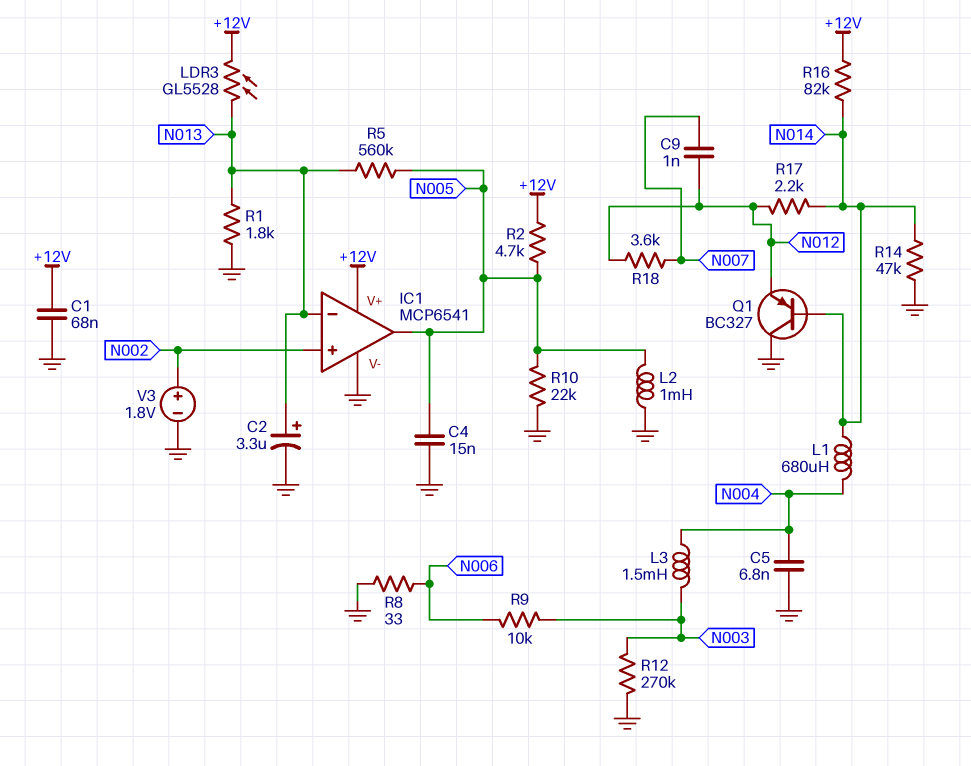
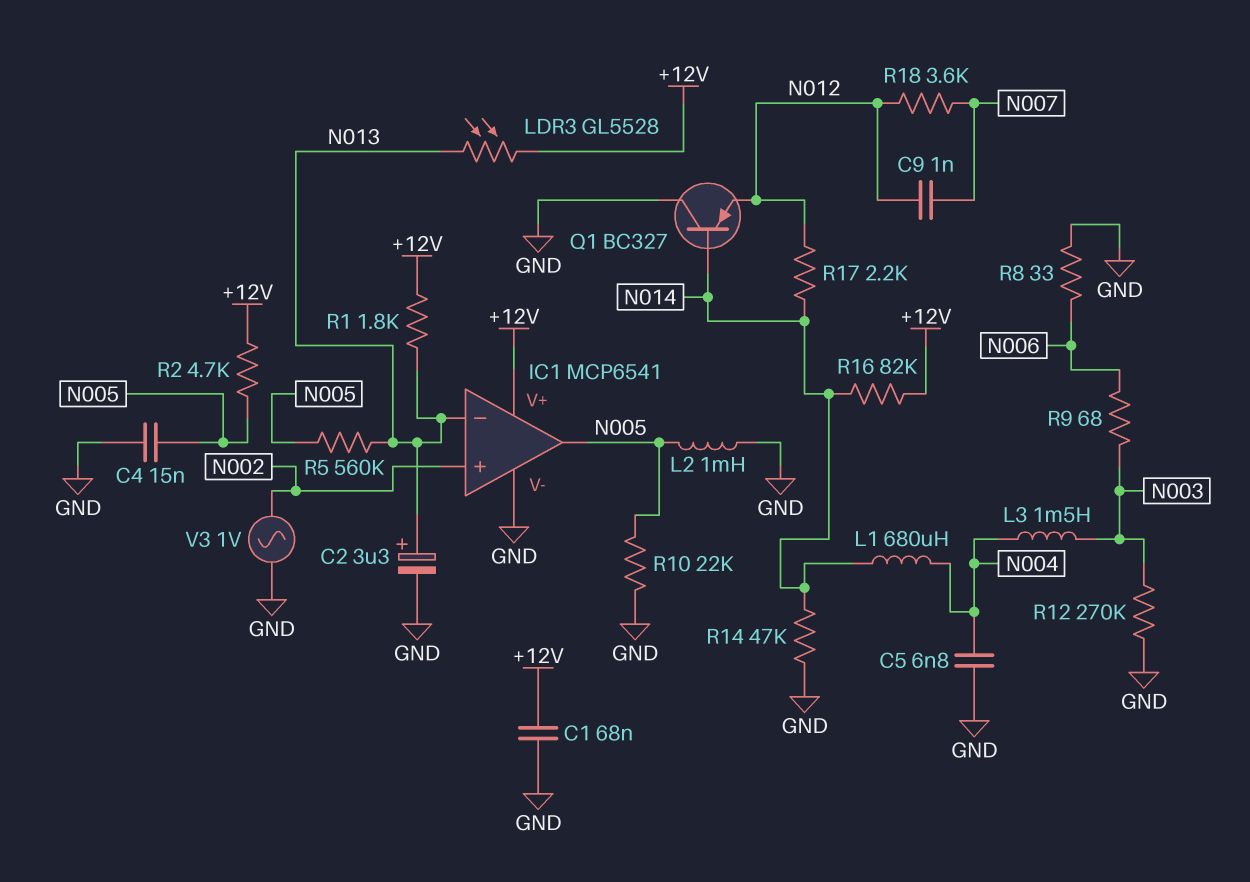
R1: 1.8k (GND, N013) -> 1.8k (+12V, N013)
R9: 10k (N003, N006) -> 68 (N003, N006)
V3: 1.8V (plus N002, minus GND) -> AC 1V (GND, N002)

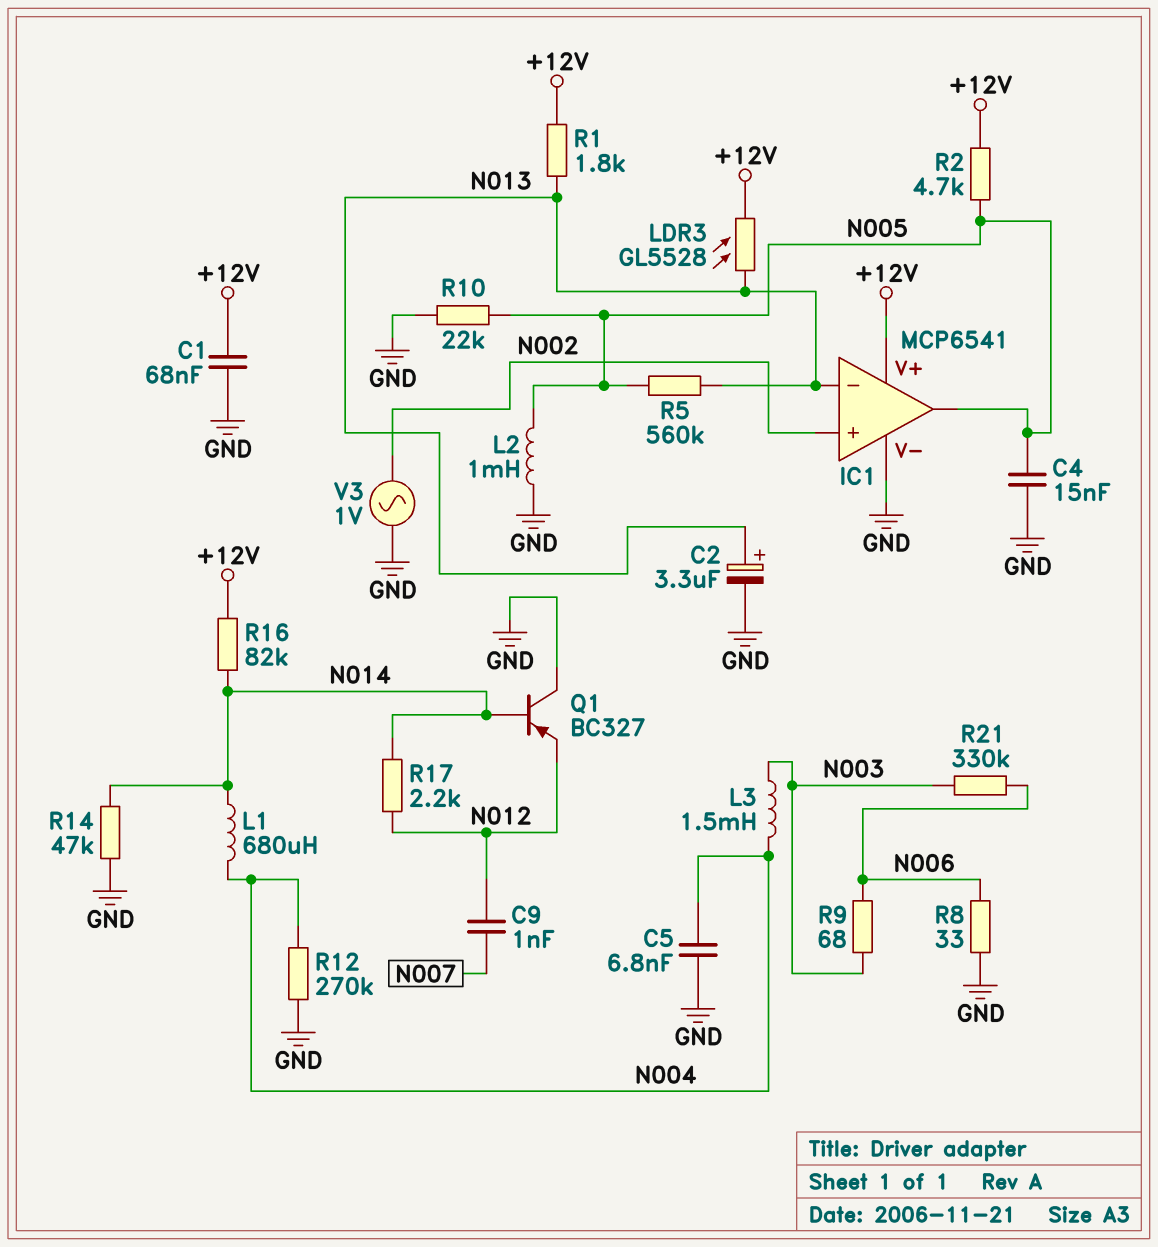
R12: 270k (GND, N003) -> 270k (GND, N004)
R18: 3.6k (N007, N012) -> none
R21: none -> 330k (N003, N006)

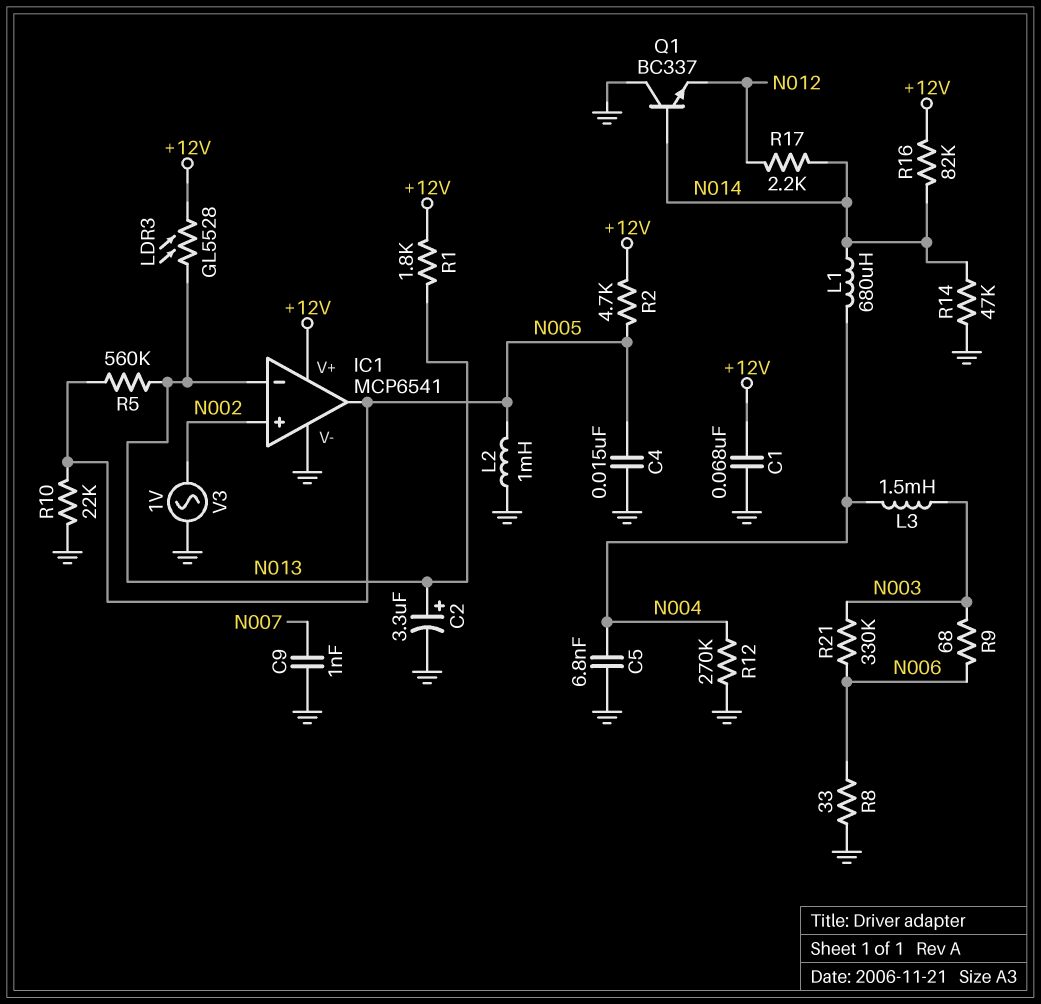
C9: 1nF (N007, N012) -> 1nF (GND, N007)
Q1: PNP BC327 (B N014, C GND, E N012) -> NPN BC337 (B N014, C GND, E N012)

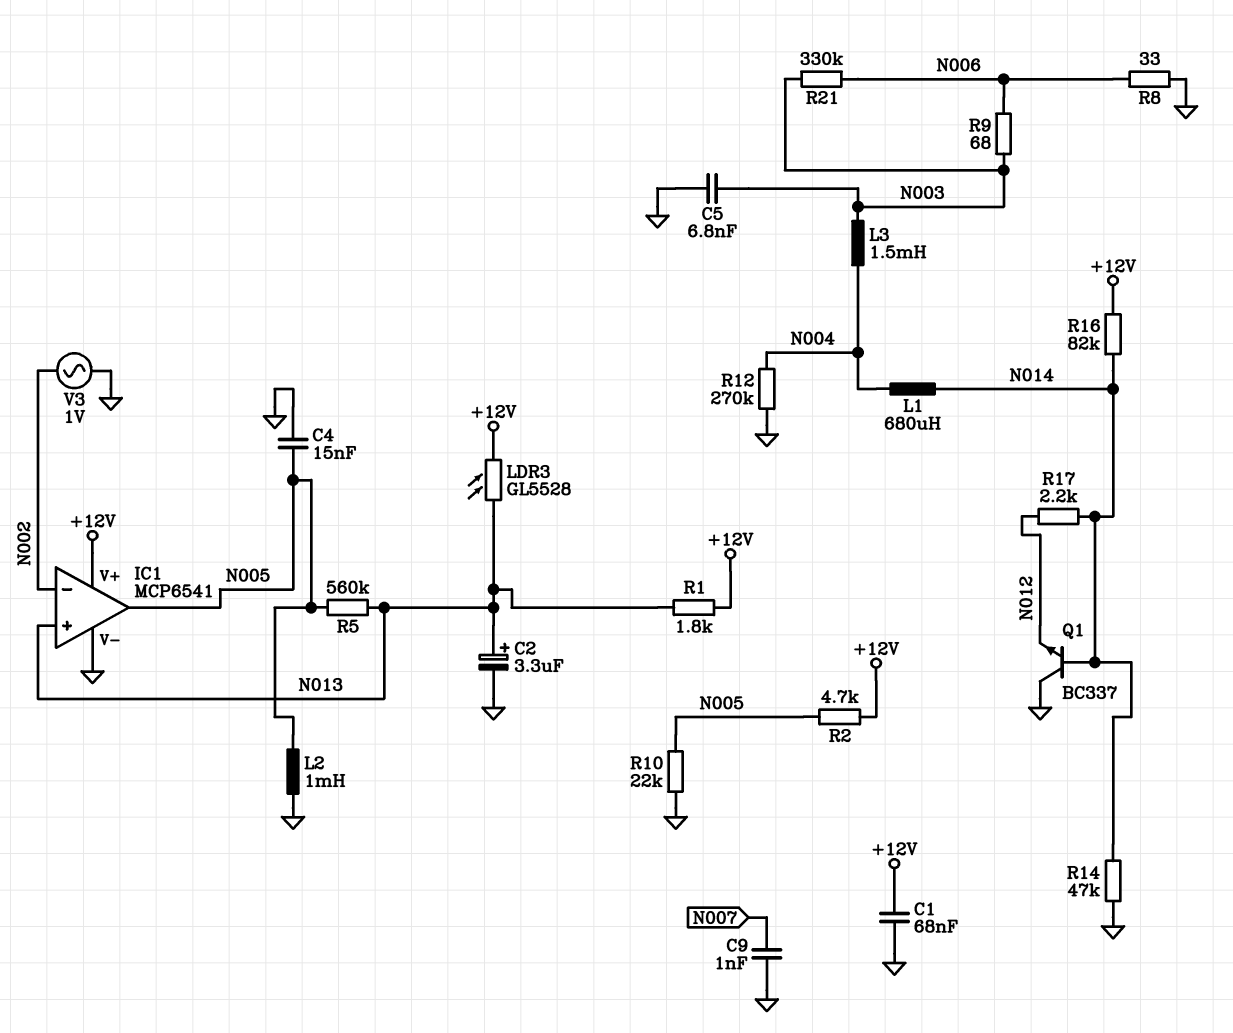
C5: 6.8nF (GND, N004) -> 6.8nF (GND, N003)
IC1 pin in+: N002 -> N013
IC1 pin in-: N013 -> N002

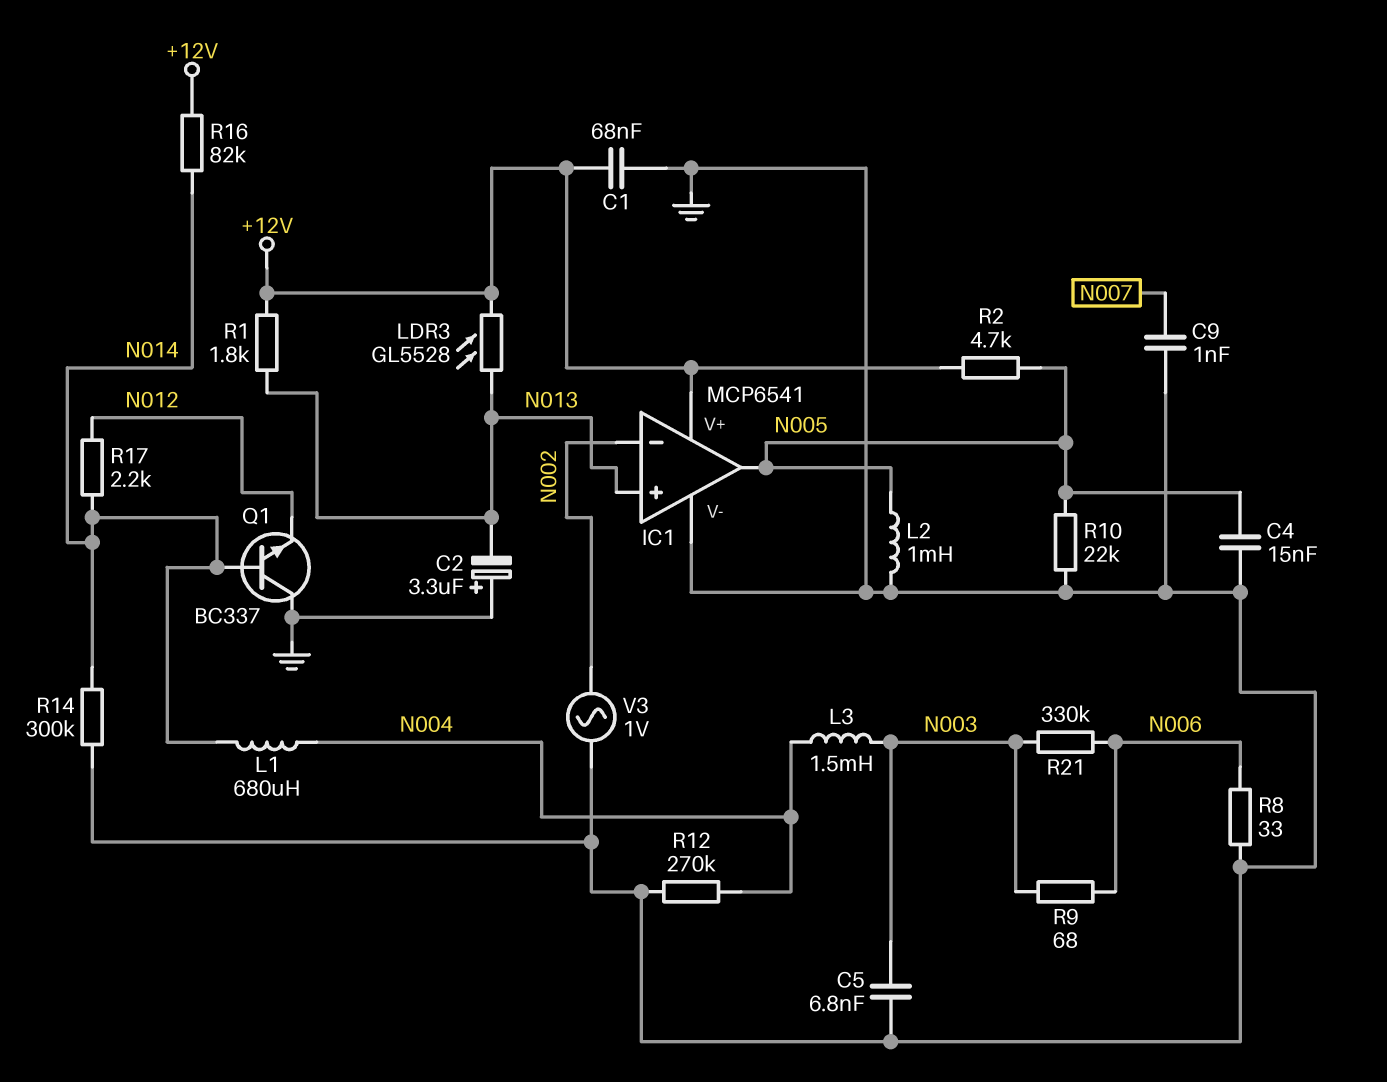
C2: 3.3uF (plus N013, minus GND) -> 3.3uF (plus GND, minus N013)
R5: 560k (N005, N013) -> none
R14: 47k (GND, N014) -> 300k (GND, N014)

